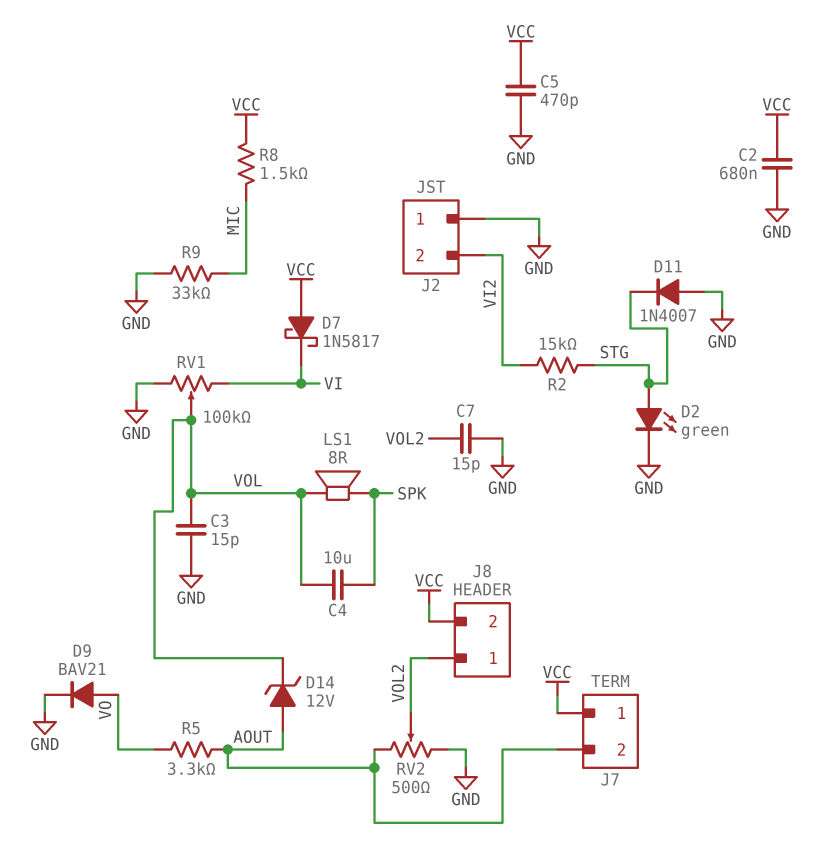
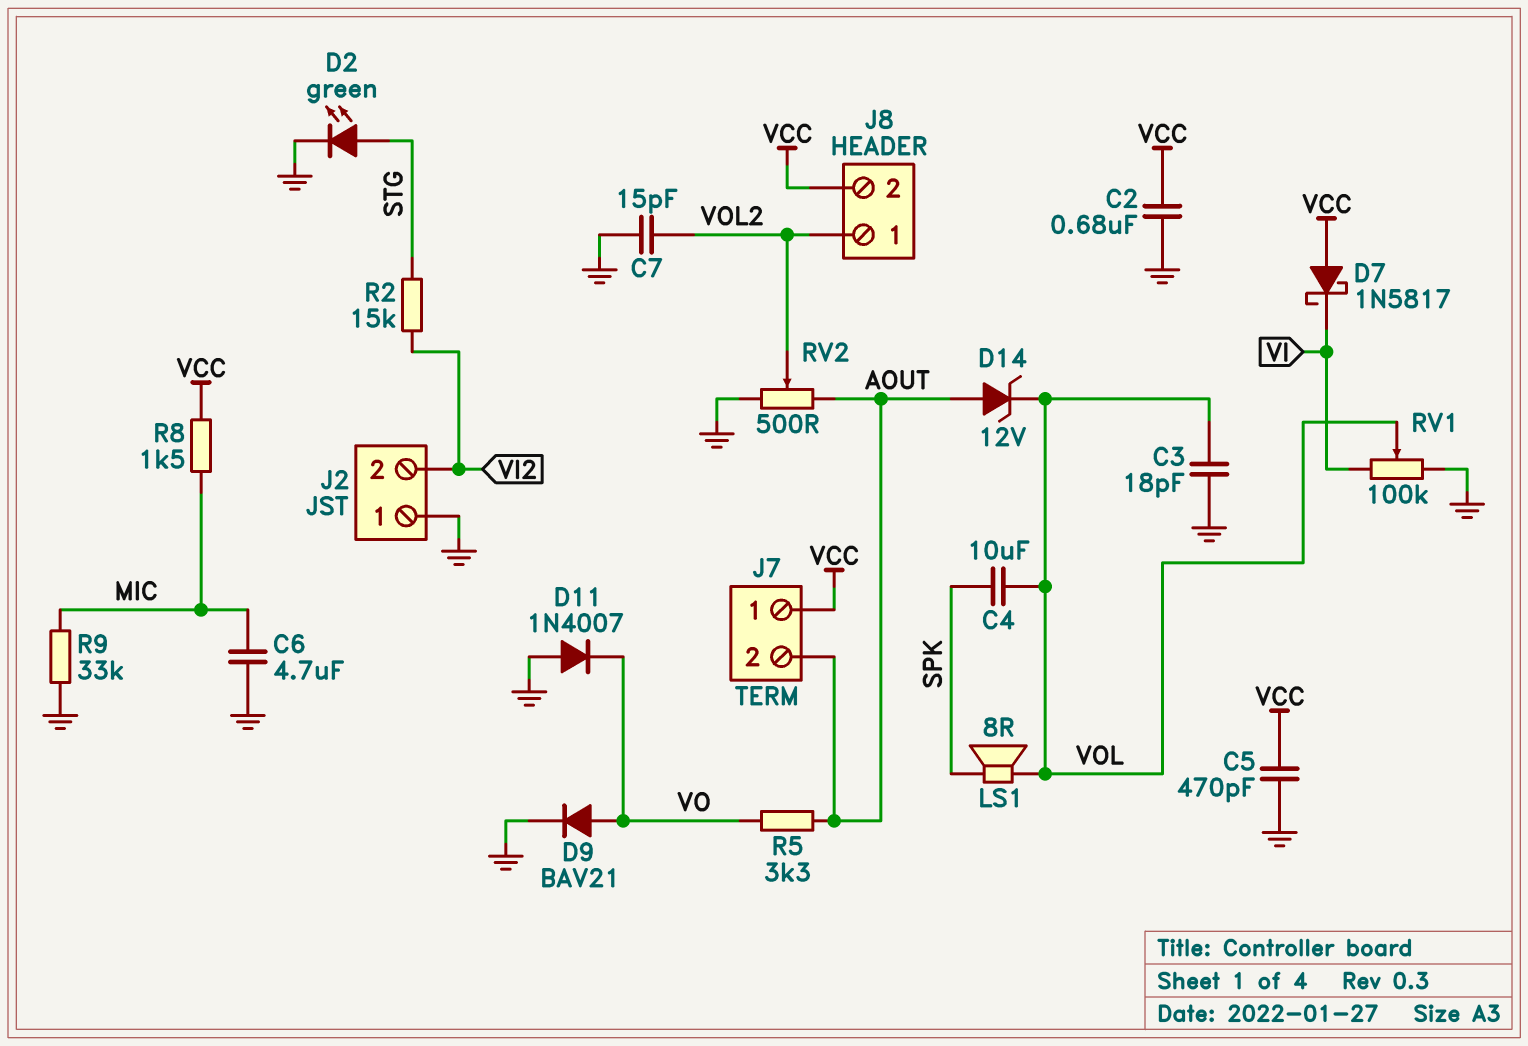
C3: 15pF (GND, VOL) -> 18pF (GND, VOL)
C6: none -> 4.7uF (GND, MIC)
D11: diode 1N4007 (A GND, K STG) -> diode 1N4007 (A GND, K VO)

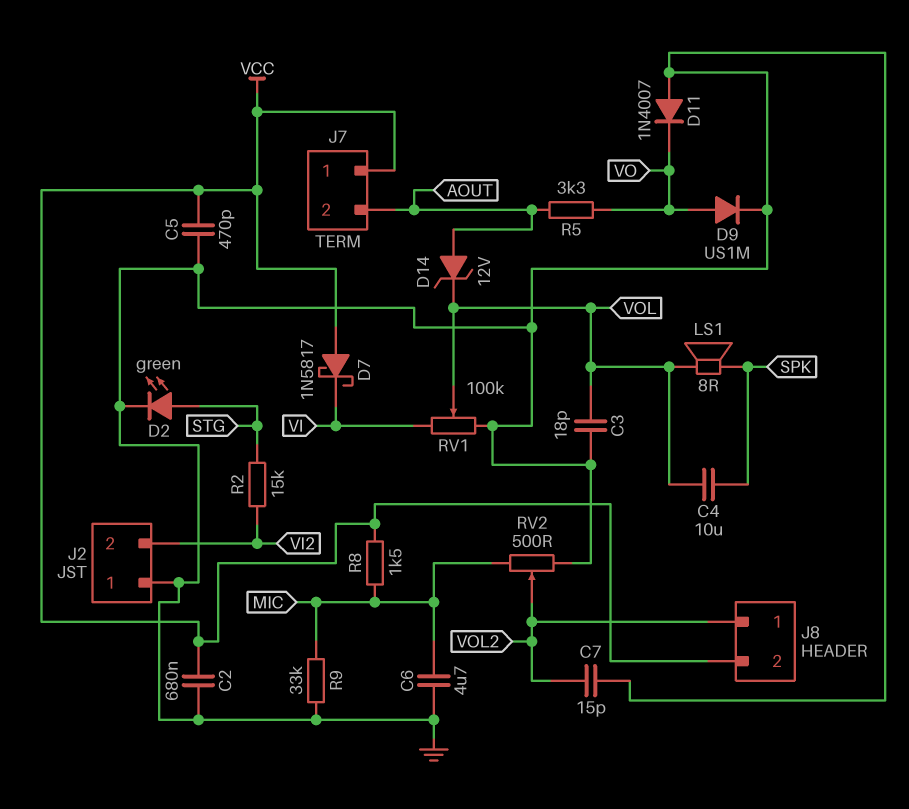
D9: diode BAV21 (A VO, K GND) -> diode US1M (A VO, K GND)
RV2: 500 (AOUT, GND, wiper VOL2) -> 500 (GND, MIC, wiper VOL2)

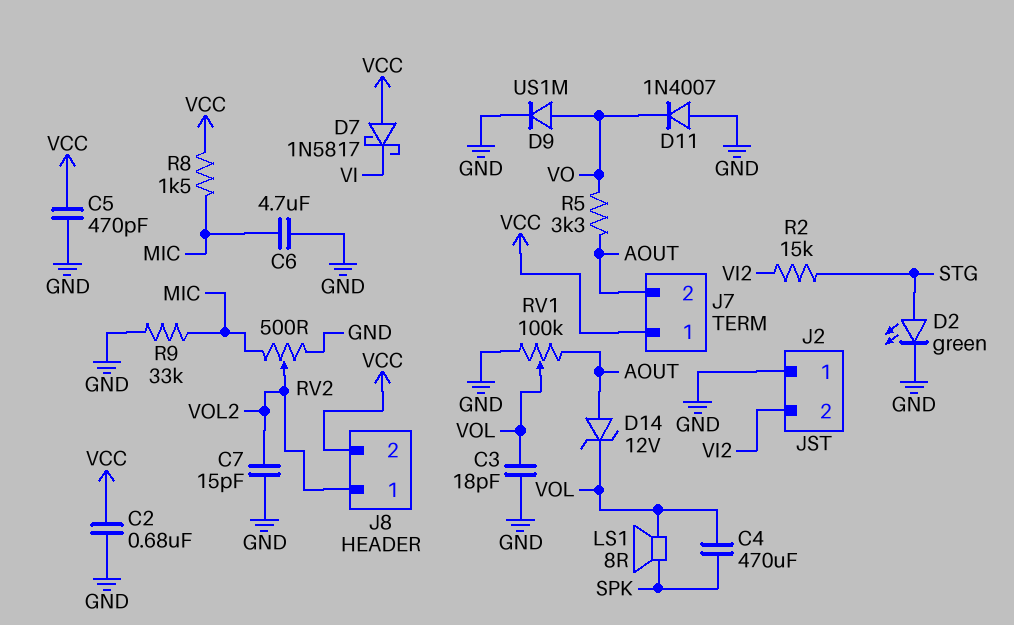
C4: 10uF (SPK, VOL) -> 470uF (SPK, VOL)
RV1: 100k (GND, VI, wiper VOL) -> 100k (AOUT, GND, wiper VOL)

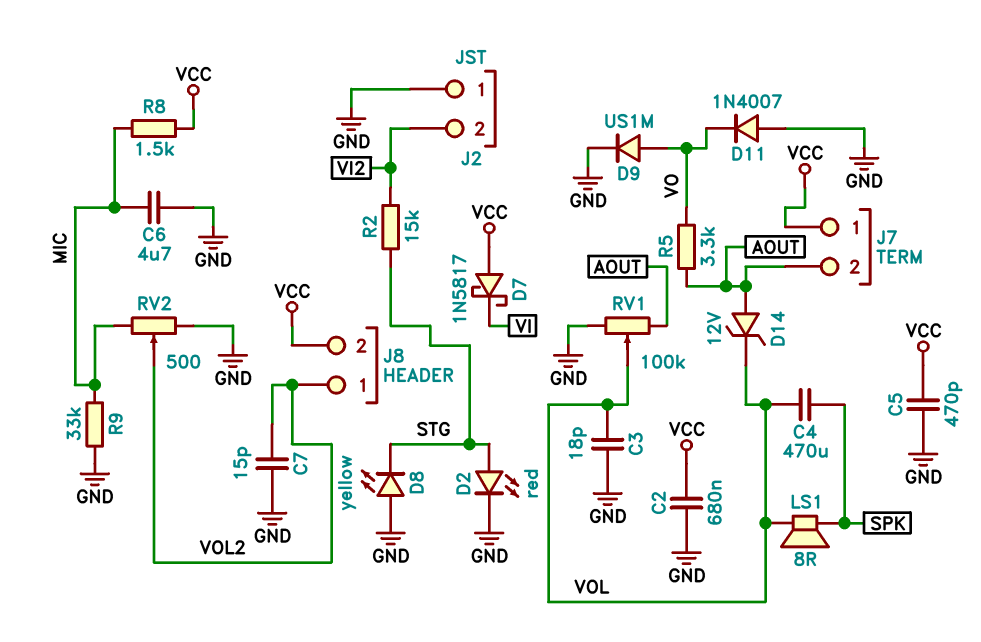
D2: LED green (A STG, K GND) -> LED red (A STG, K GND)
D8: none -> LED yellow (A GND, K STG)

